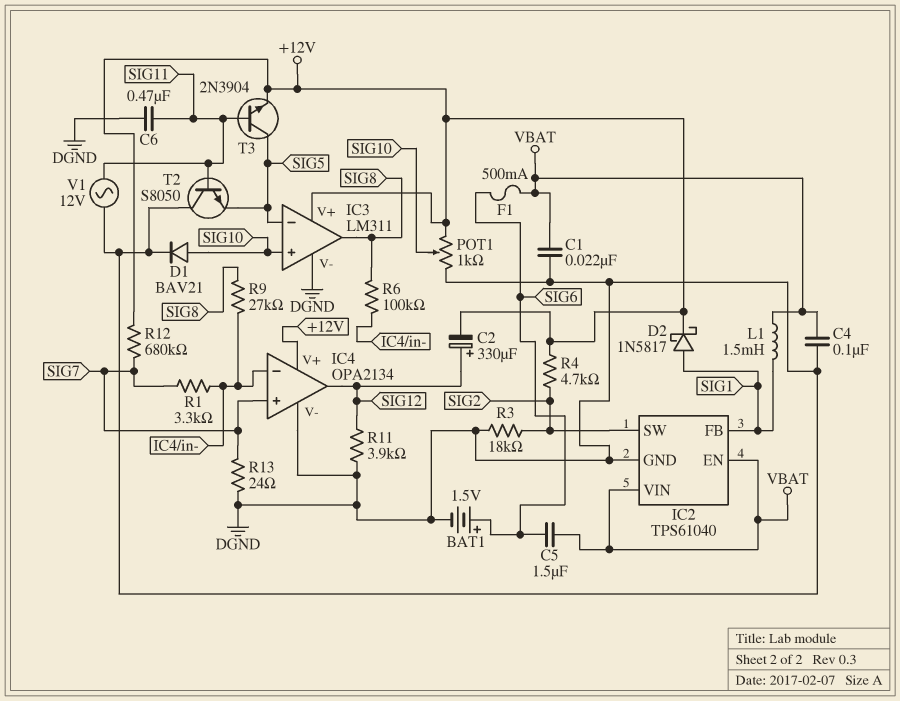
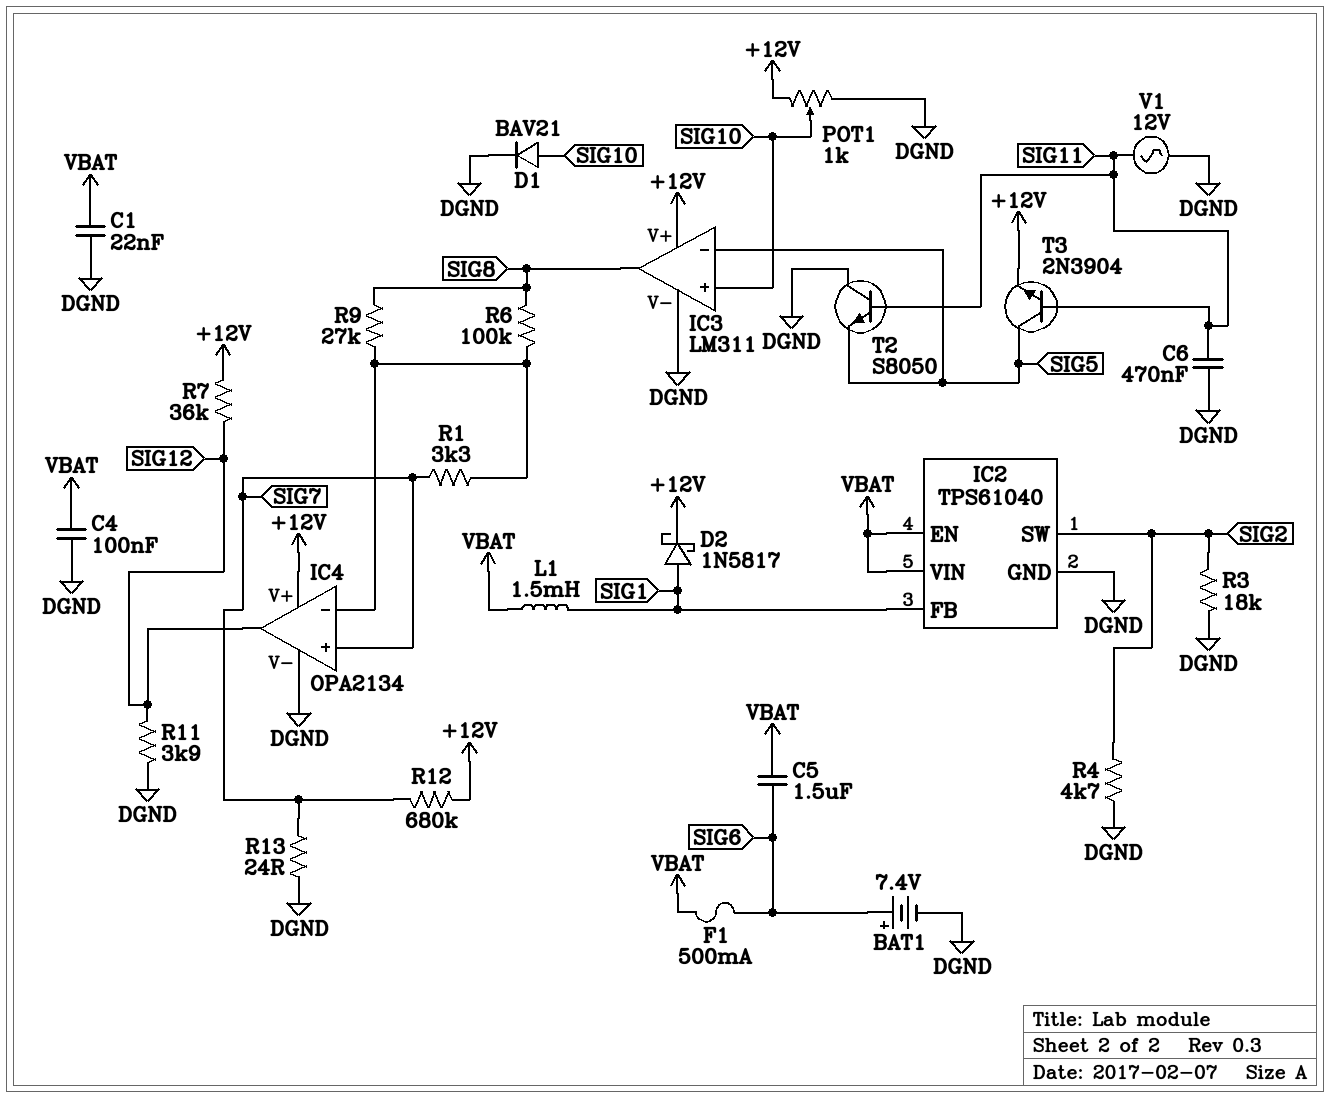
BAT1: 1.5V (plus SIG6, minus DGND) -> 7.4V (plus SIG6, minus DGND)
C2: 330uF (plus SIG12, minus +12V) -> none
R4: 4.7k (+12V, SIG2) -> 4.7k (DGND, SIG2)
R7: none -> 36k (+12V, SIG12)

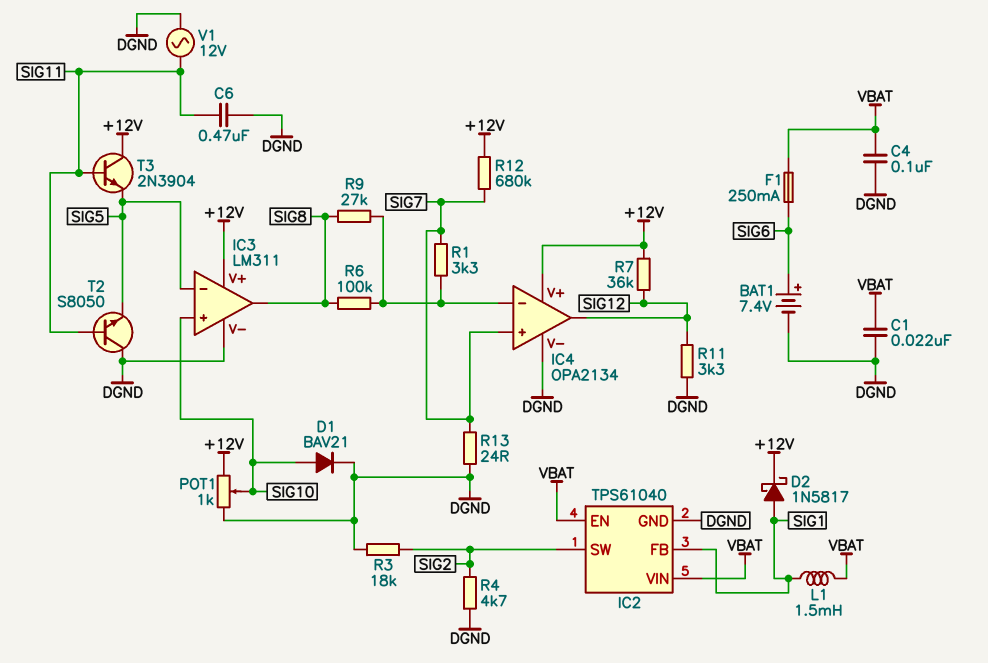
C5: 1.5uF (SIG6, VBAT) -> none
F1: 500mA (SIG6, VBAT) -> 250mA (SIG6, VBAT)
R11: 3.9k (DGND, SIG12) -> 3.3k (DGND, SIG12)
T3: NPN 2N3904 (B SIG11, C SIG5, E +12V) -> NPN 2N3904 (B SIG11, C +12V, E SIG5)

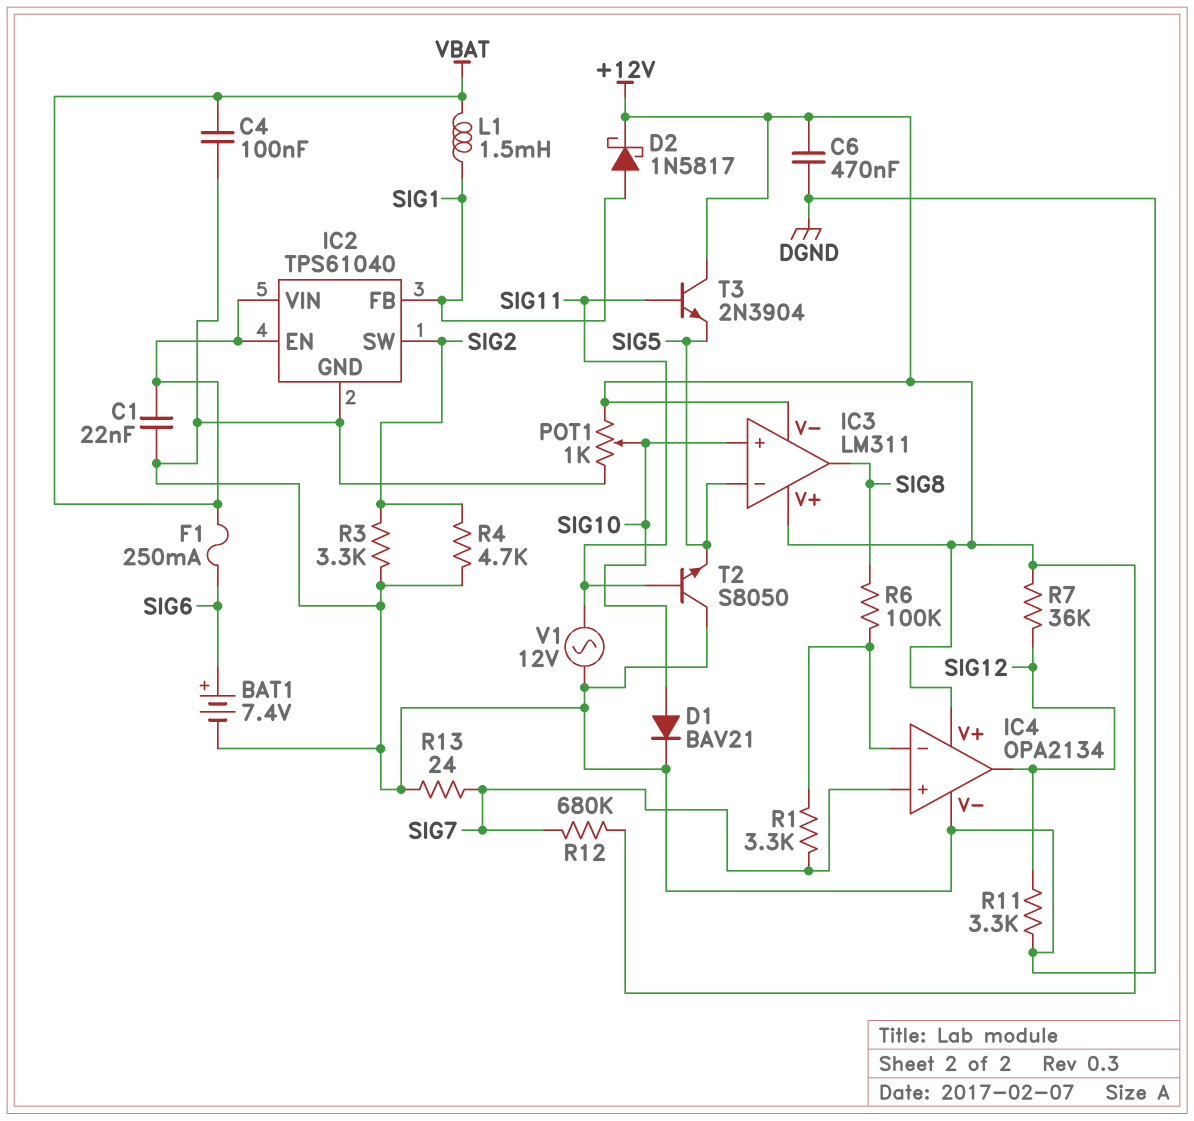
C6: 470nF (DGND, SIG11) -> 470nF (+12V, DGND)
IC3 pin V-: DGND -> +12V
R3: 18k (DGND, SIG2) -> 3.3k (DGND, SIG2)
R9: 27k (IC4/in-, SIG8) -> none

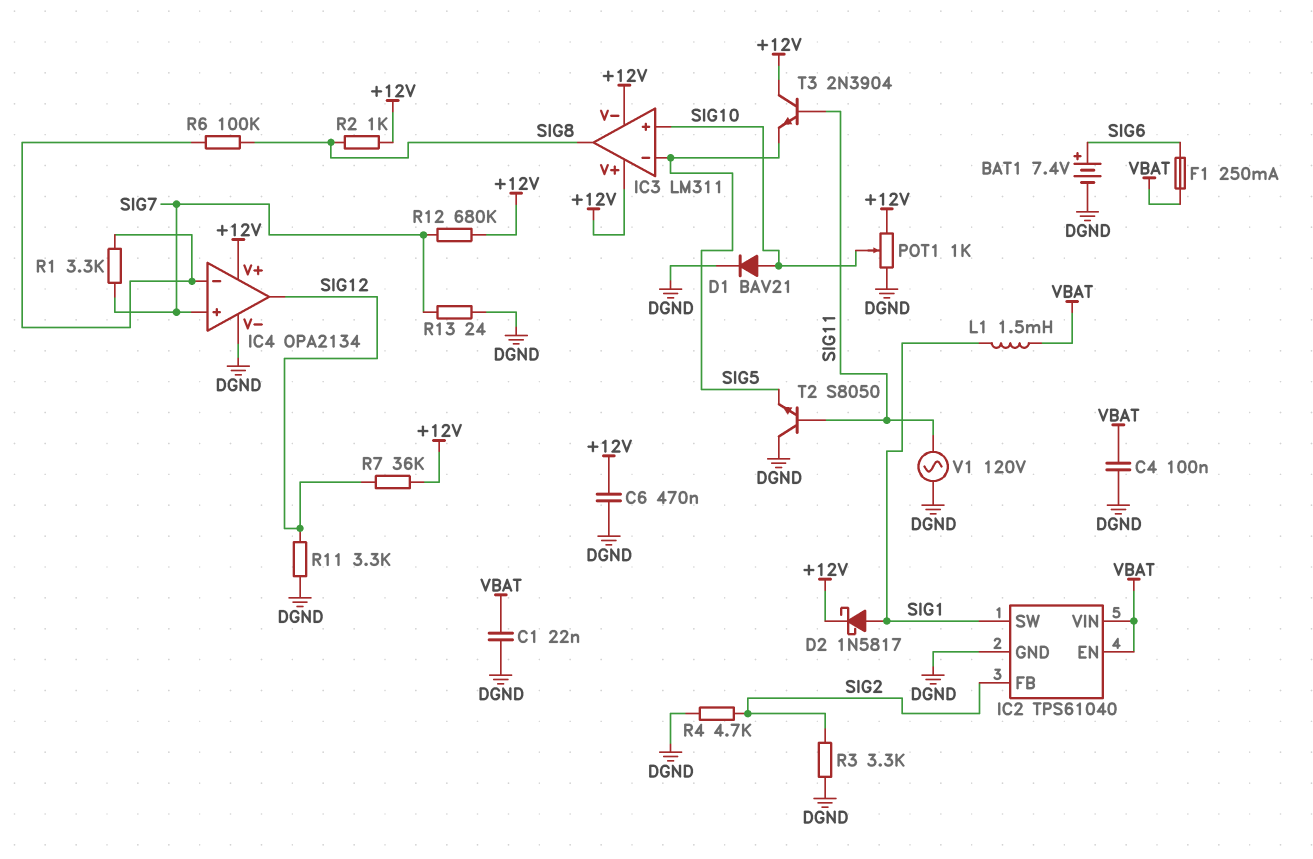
IC2 pin FB: SIG1 -> SIG2
IC2 pin SW: SIG2 -> SIG1
R2: none -> 1k (+12V, SIG8)
V1: AC 12V (DGND, SIG11) -> AC 120V (DGND, SIG11)

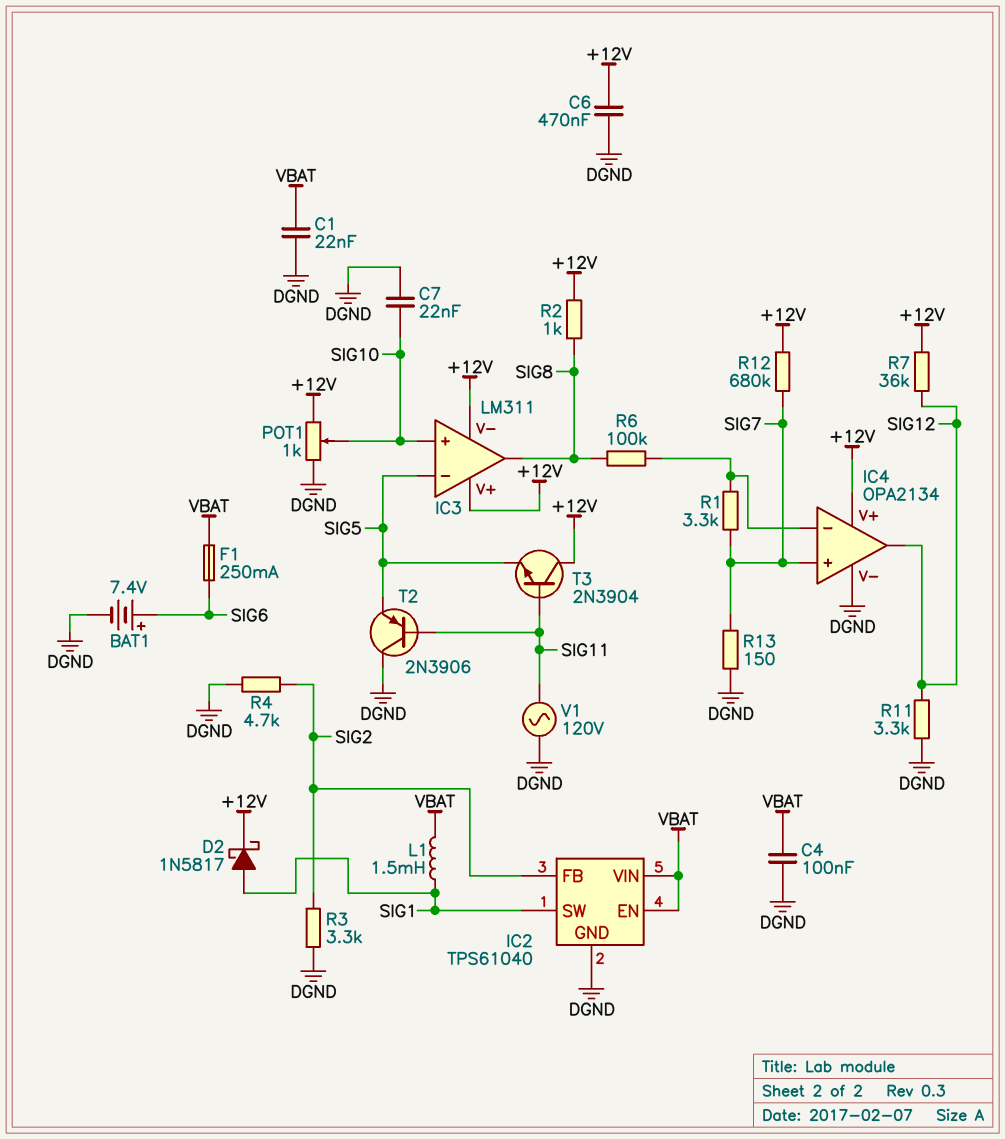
C7: none -> 22nF (DGND, SIG10)
D1: diode BAV21 (A SIG10, K DGND) -> none
R13: 24 (DGND, SIG7) -> 150 (DGND, SIG7)
T2: NPN S8050 (B SIG11, C DGND, E SIG5) -> PNP 2N3906 (B SIG11, C DGND, E SIG5)

